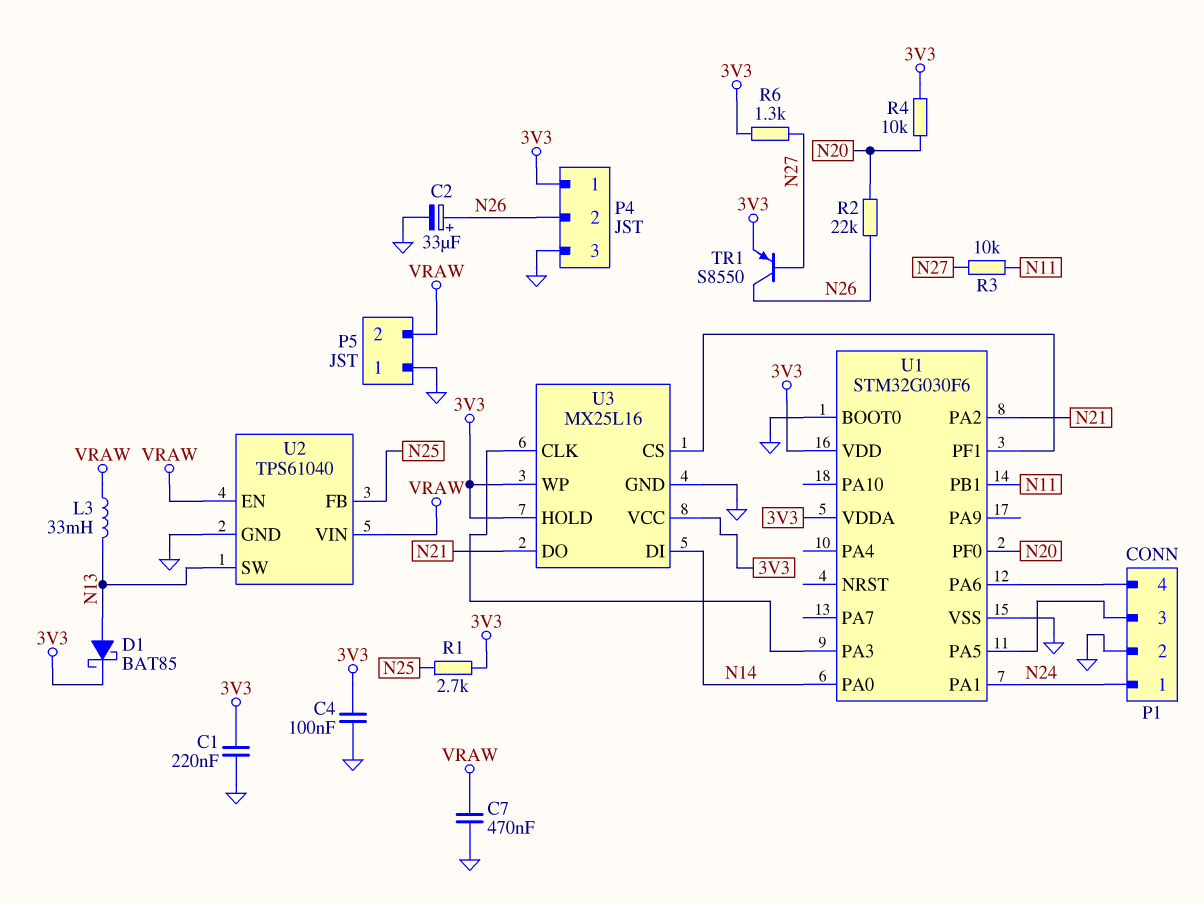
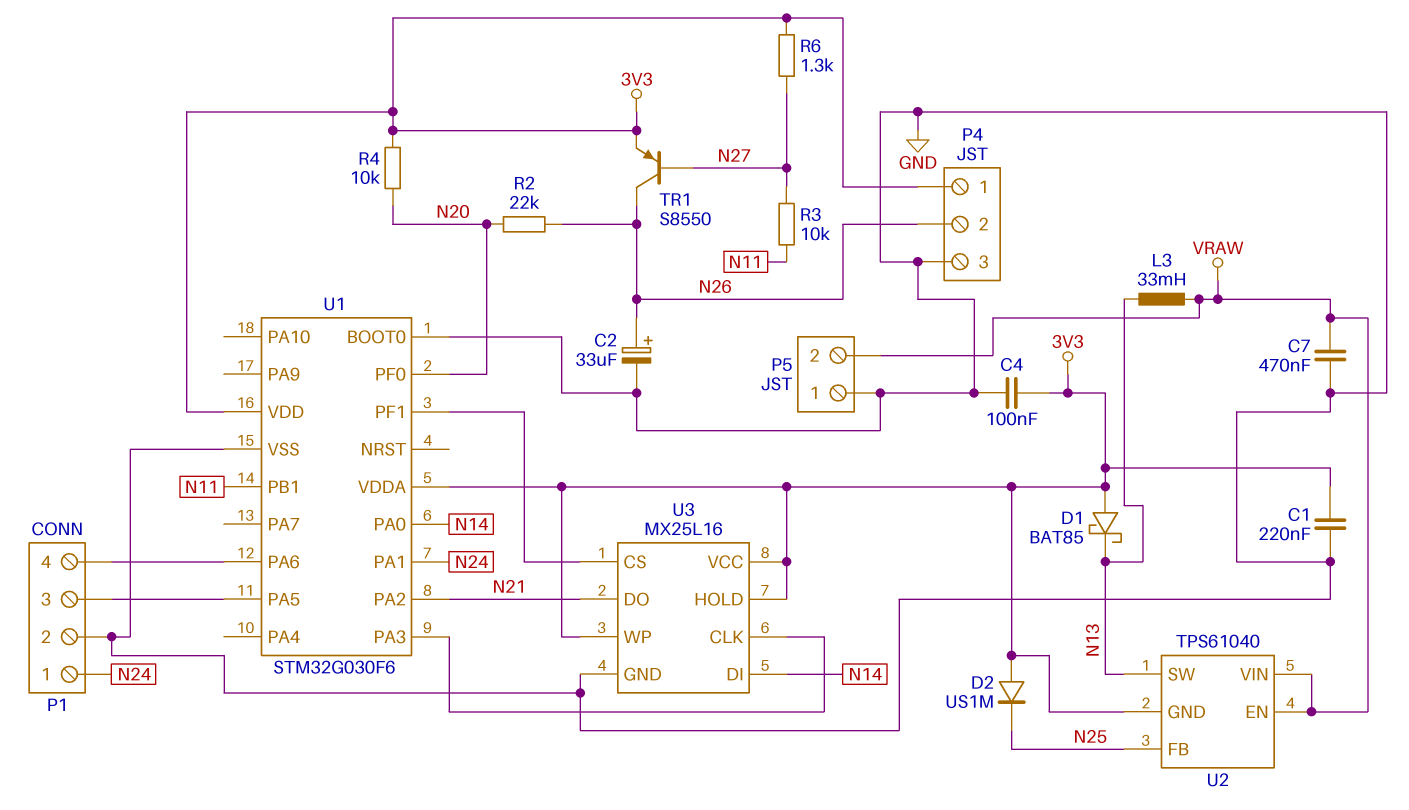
D1: schottky BAT85 (A N13, K 3V3) -> schottky BAT85 (A 3V3, K N13)
D2: none -> diode US1M (A 3V3, K N25)
R1: 2.7k (3V3, N25) -> none
U2 pin GND: GND -> 3V3

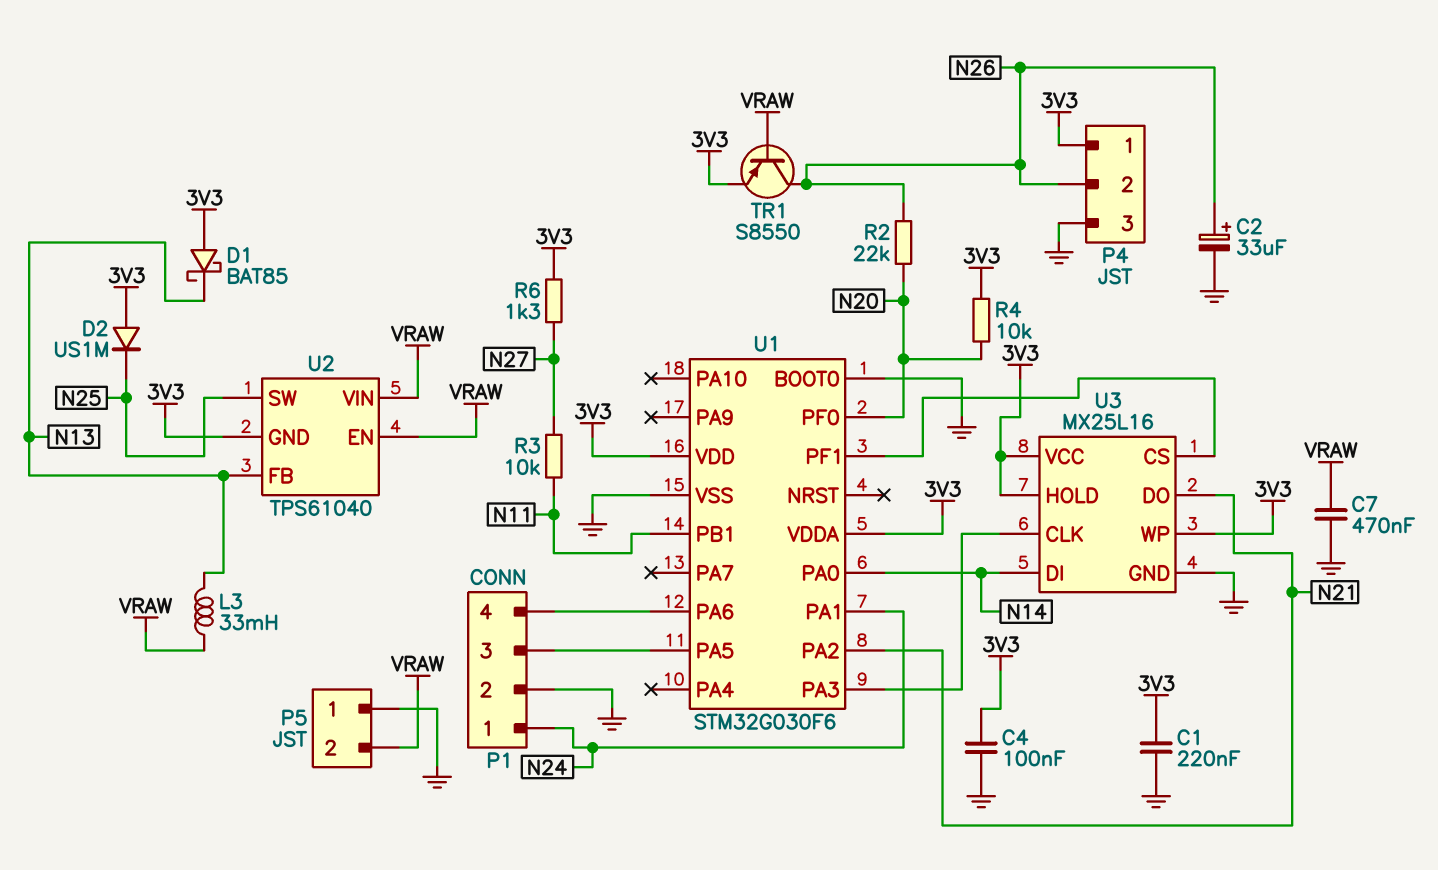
TR1: PNP S8550 (B N27, C N26, E 3V3) -> PNP S8550 (B VRAW, C N26, E 3V3)
U2 pin FB: N25 -> N13
U2 pin SW: N13 -> N25

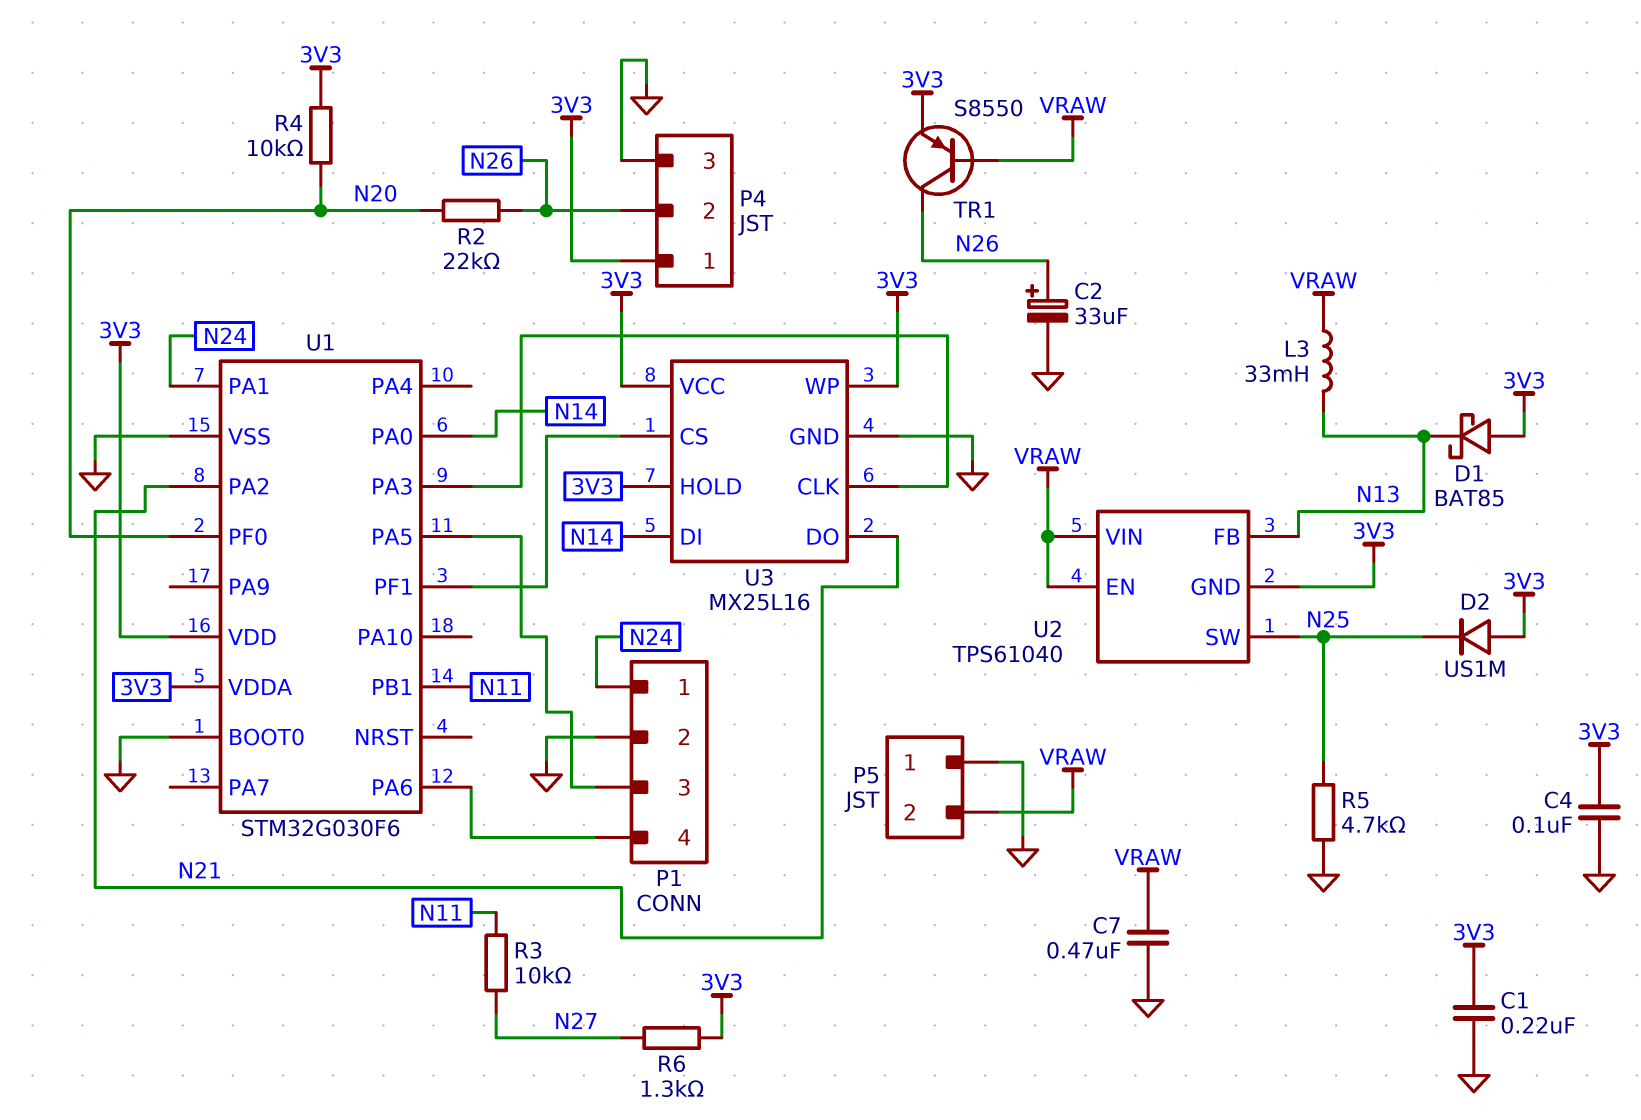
R5: none -> 4.7k (GND, N25)

